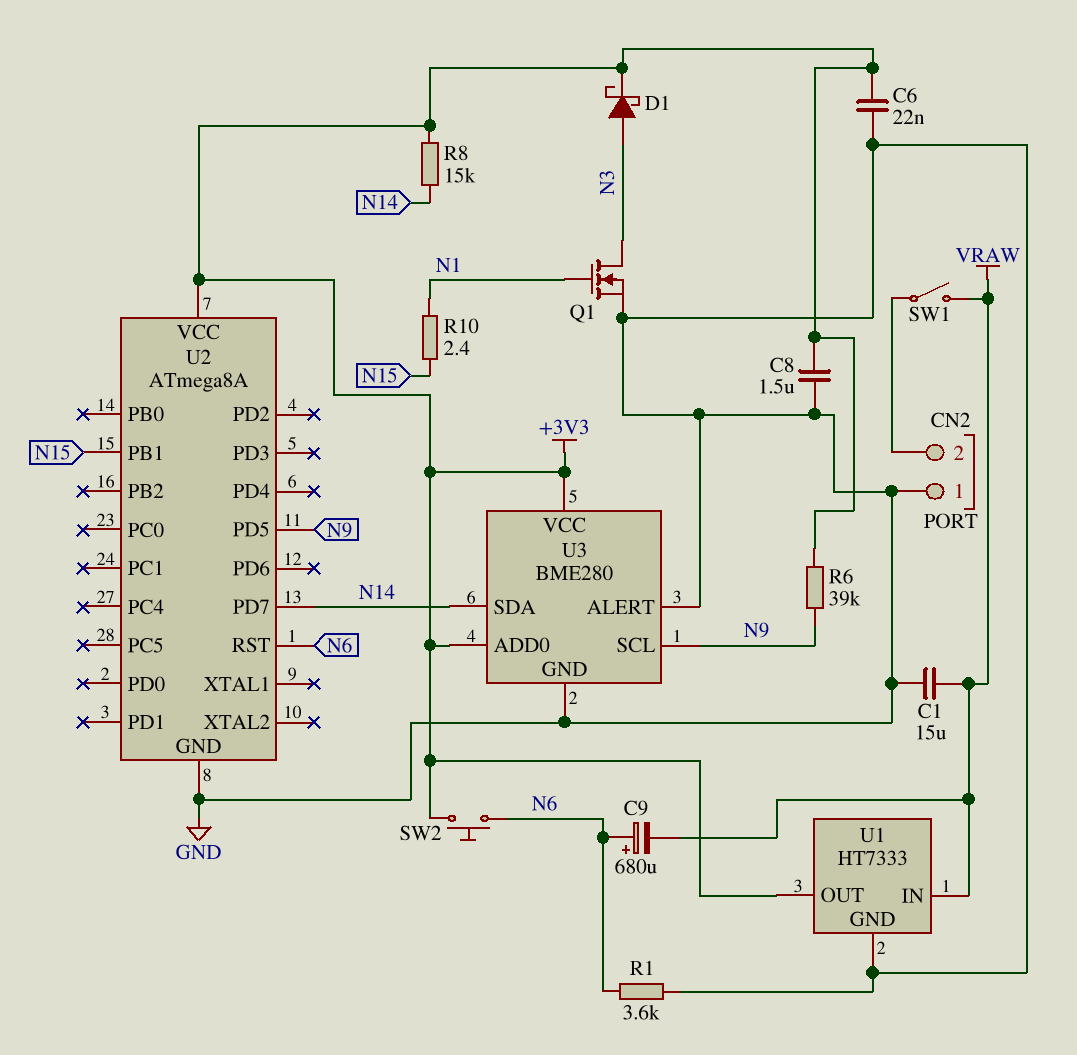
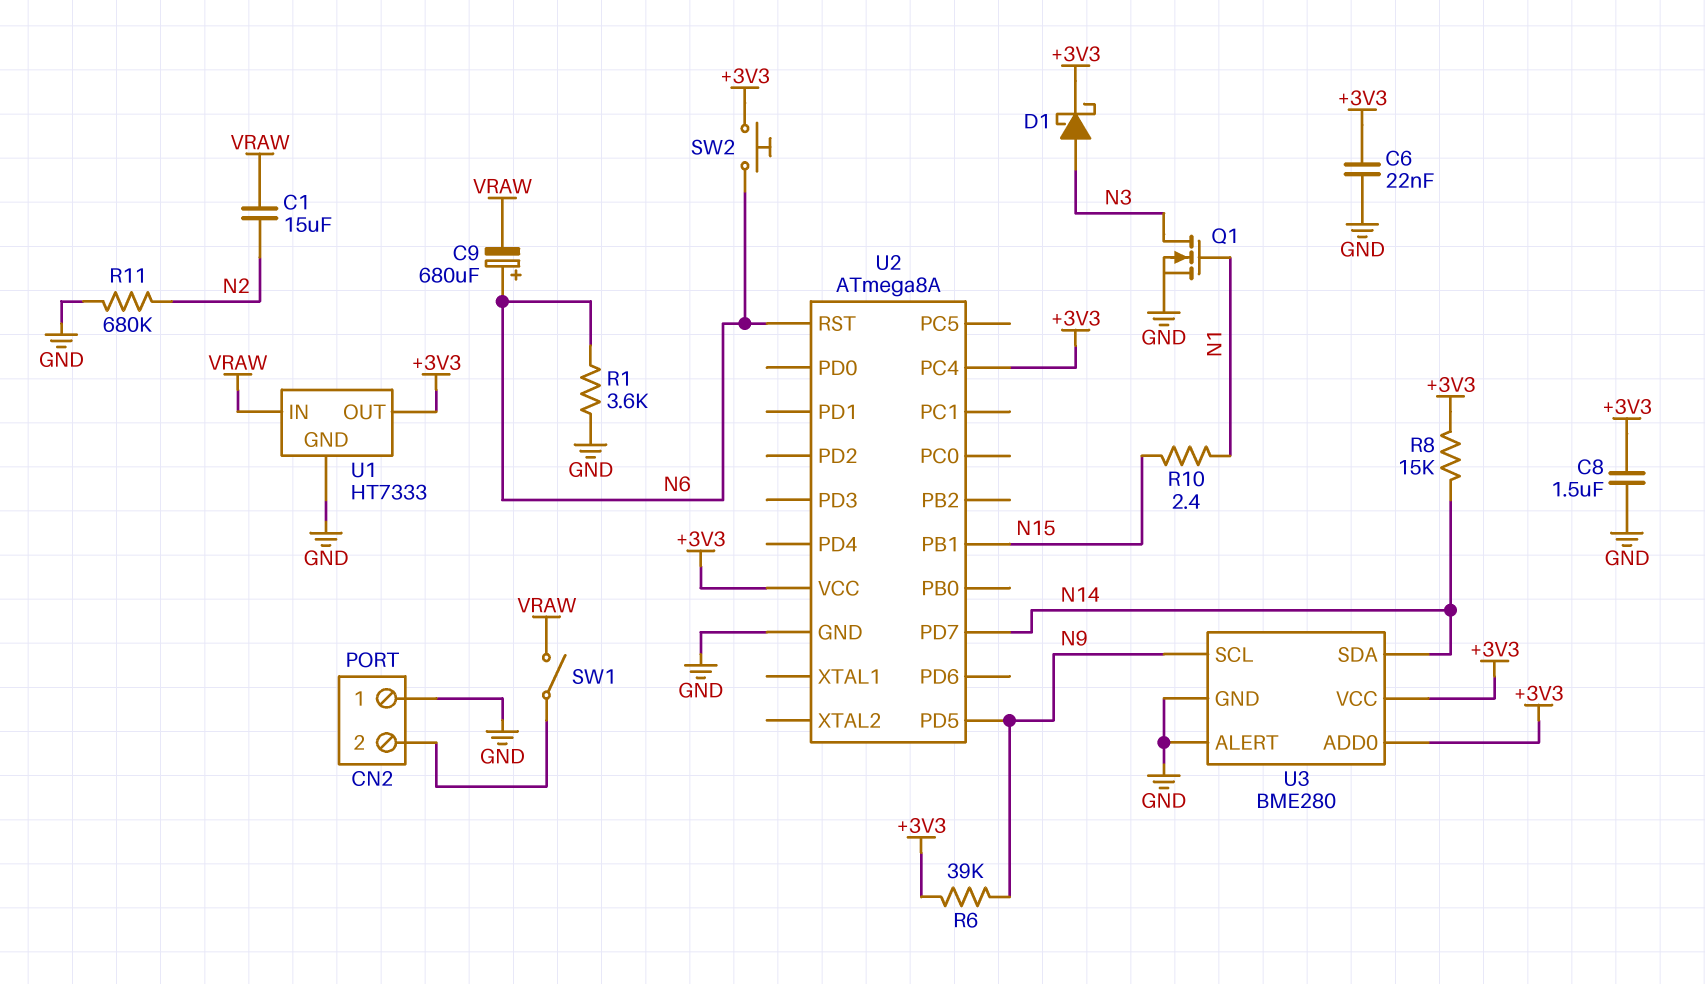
C1: 15uF (GND, VRAW) -> 15uF (N2, VRAW)
R11: none -> 680k (GND, N2)
U2 pin PC4: none -> +3V3

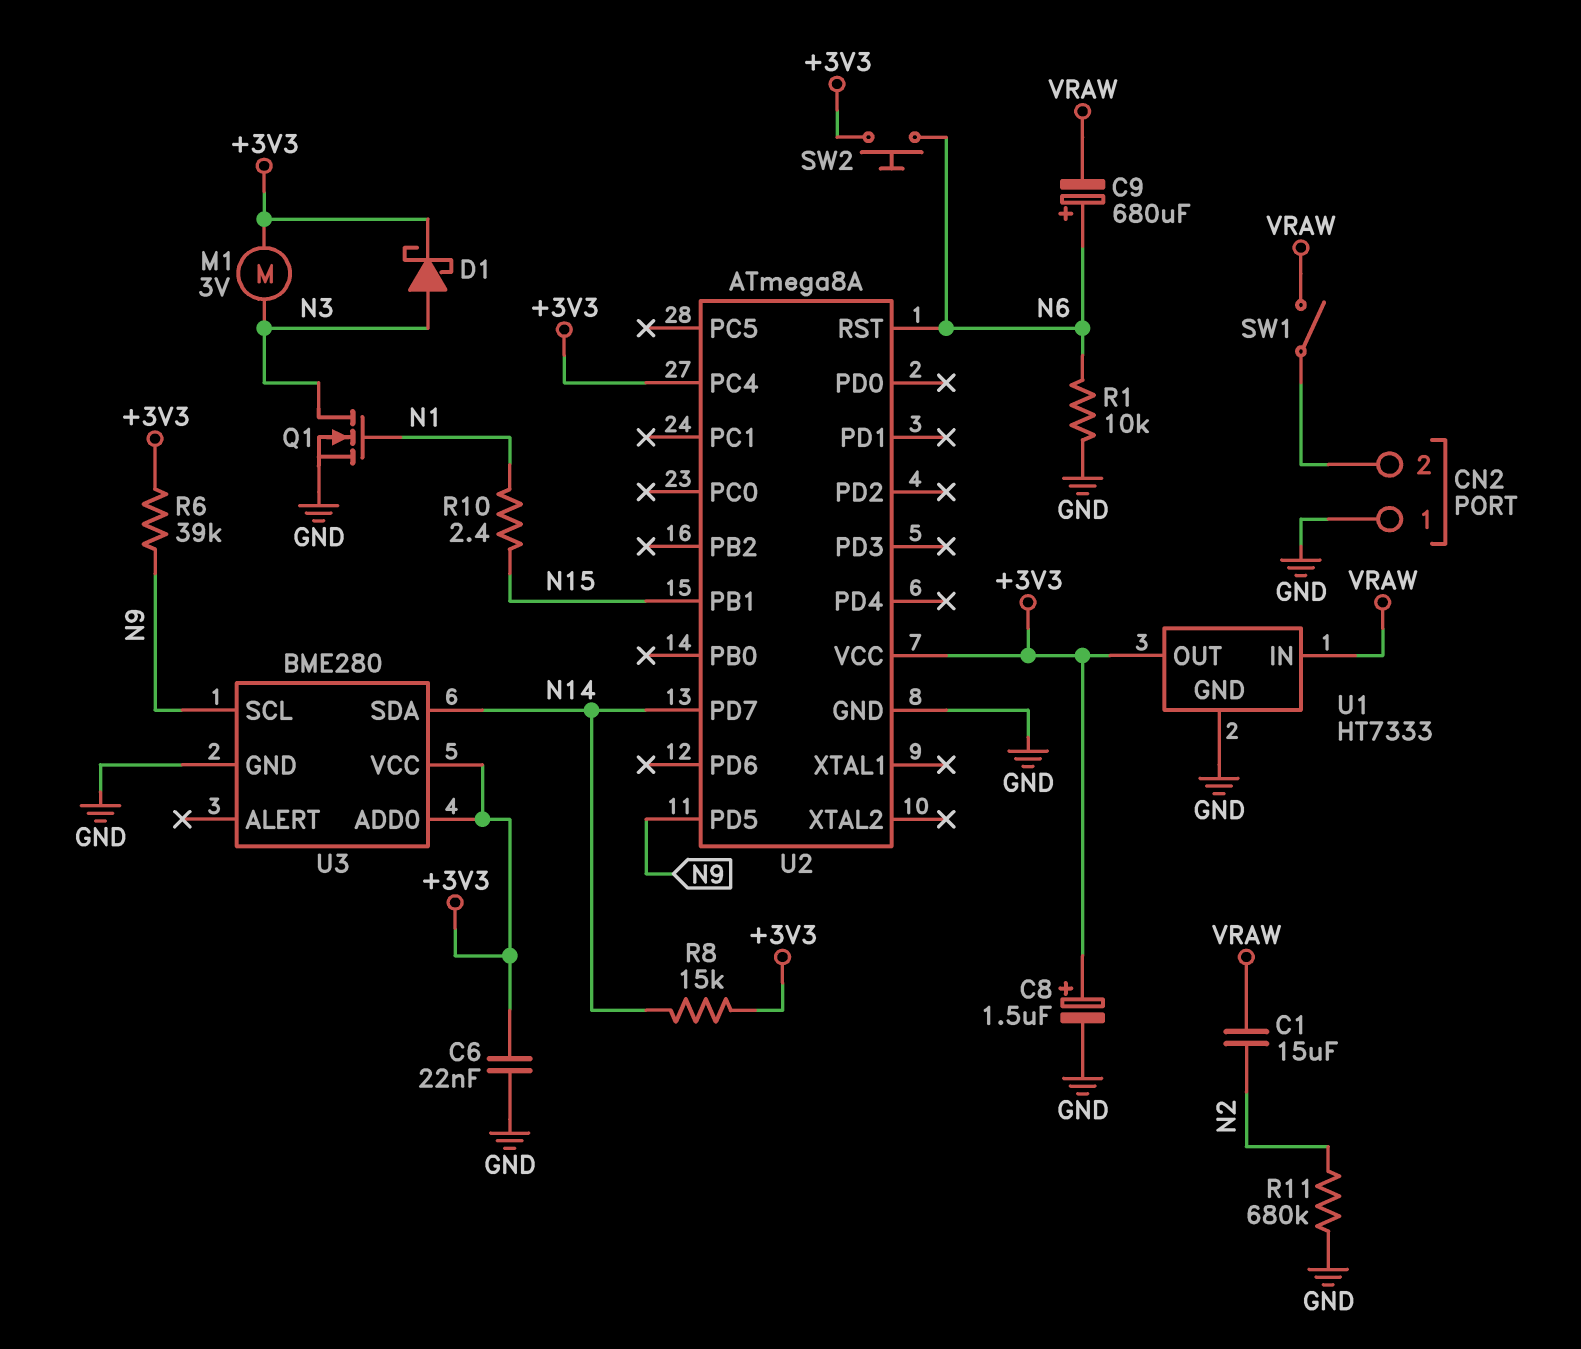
C8: 1.5uF (+3V3, GND) -> 1.5uF (plus +3V3, minus GND)
M1: none -> motor 3V (+3V3, N3)
R1: 3.6k (GND, N6) -> 10k (GND, N6)
U3 pin ALERT: GND -> none

